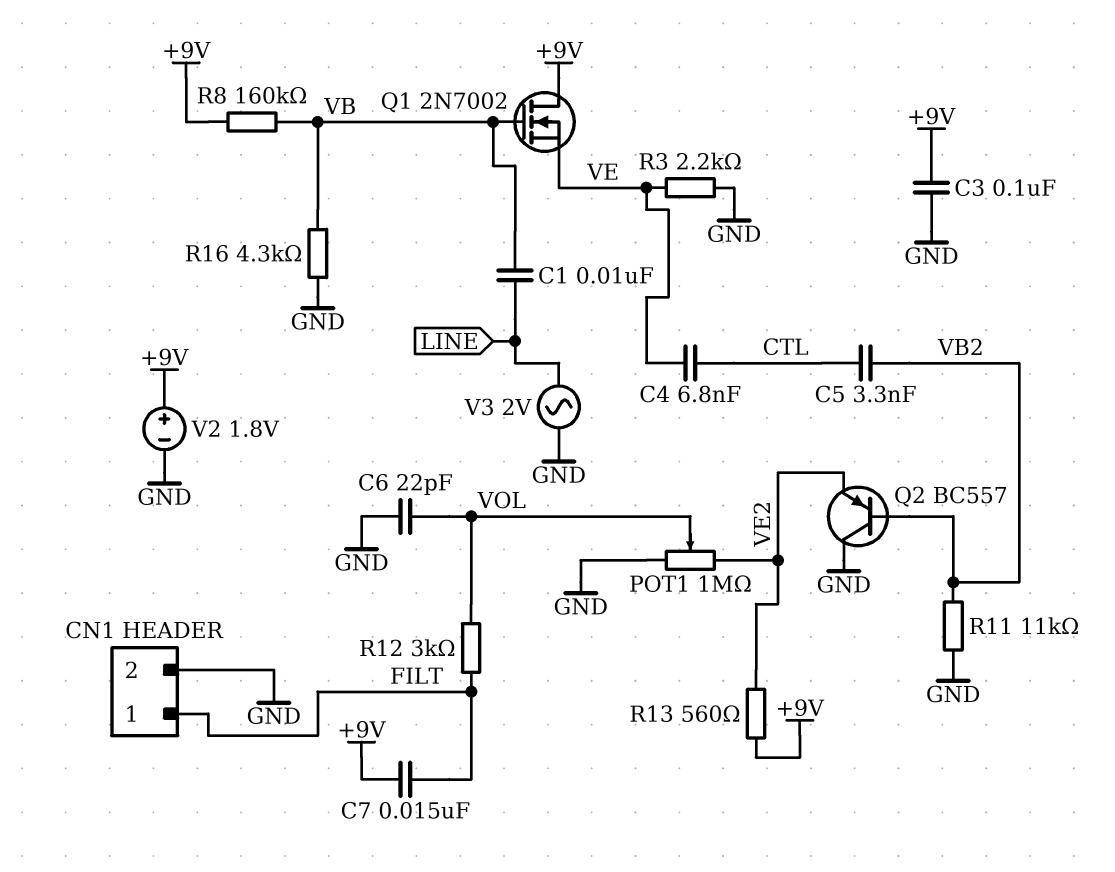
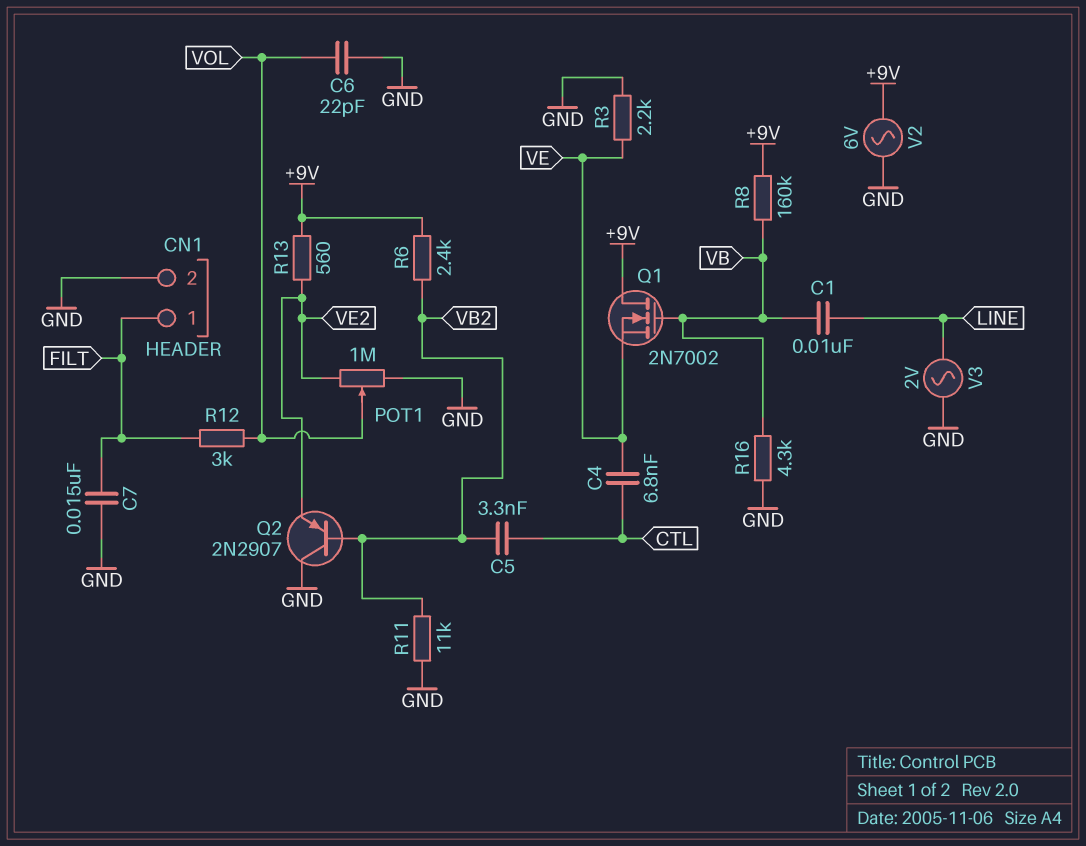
C3: 100nF (+9V, GND) -> none
C7: 15nF (+9V, FILT) -> 15nF (FILT, GND)
Q2: PNP BC557 (B VB2, C GND, E VE2) -> PNP 2N2907 (B VB2, C GND, E VE2)
R6: none -> 2.4k (+9V, VB2)
V2: 1.8V (plus +9V, minus GND) -> AC 6V (+9V, GND)

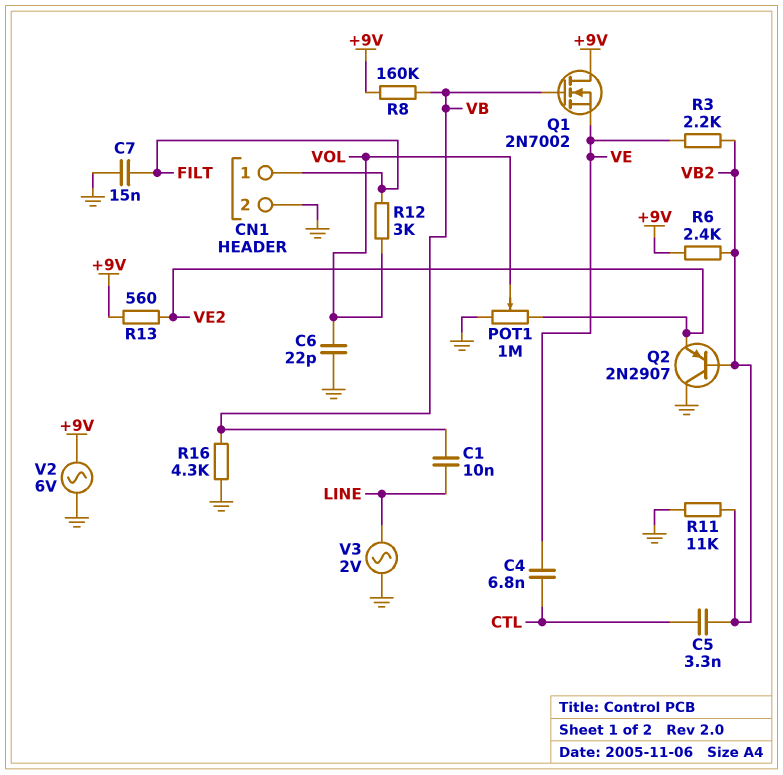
R3: 2.2k (GND, VE) -> 2.2k (VB2, VE)

